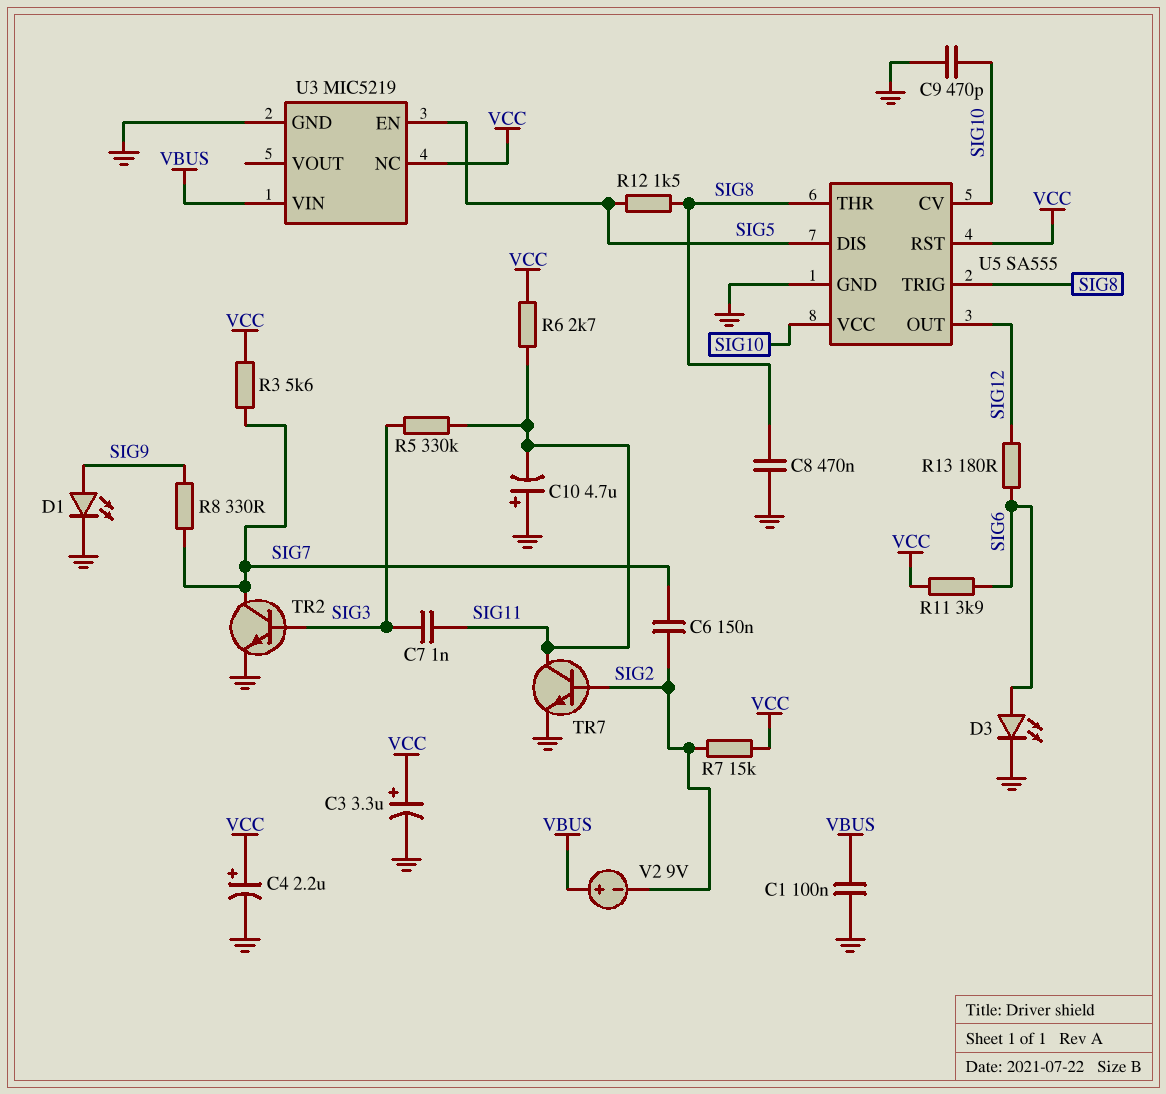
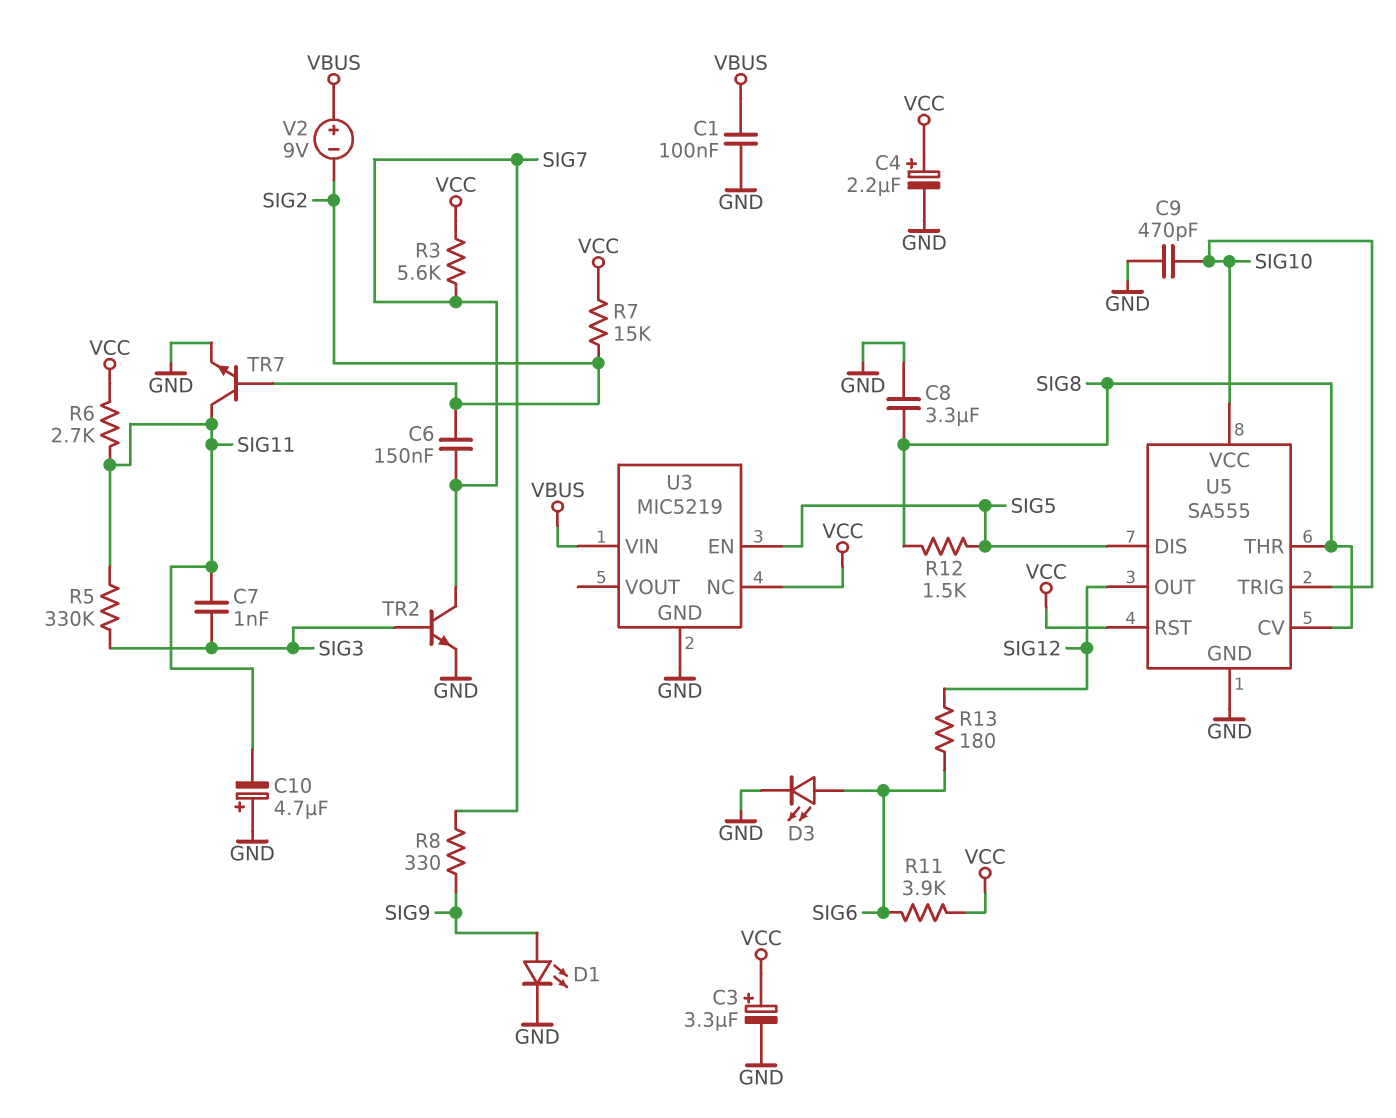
C8: 470nF (GND, SIG8) -> 3.3uF (GND, SIG8)
U5 pin CV: SIG10 -> SIG8
U5 pin TRIG: SIG8 -> SIG10

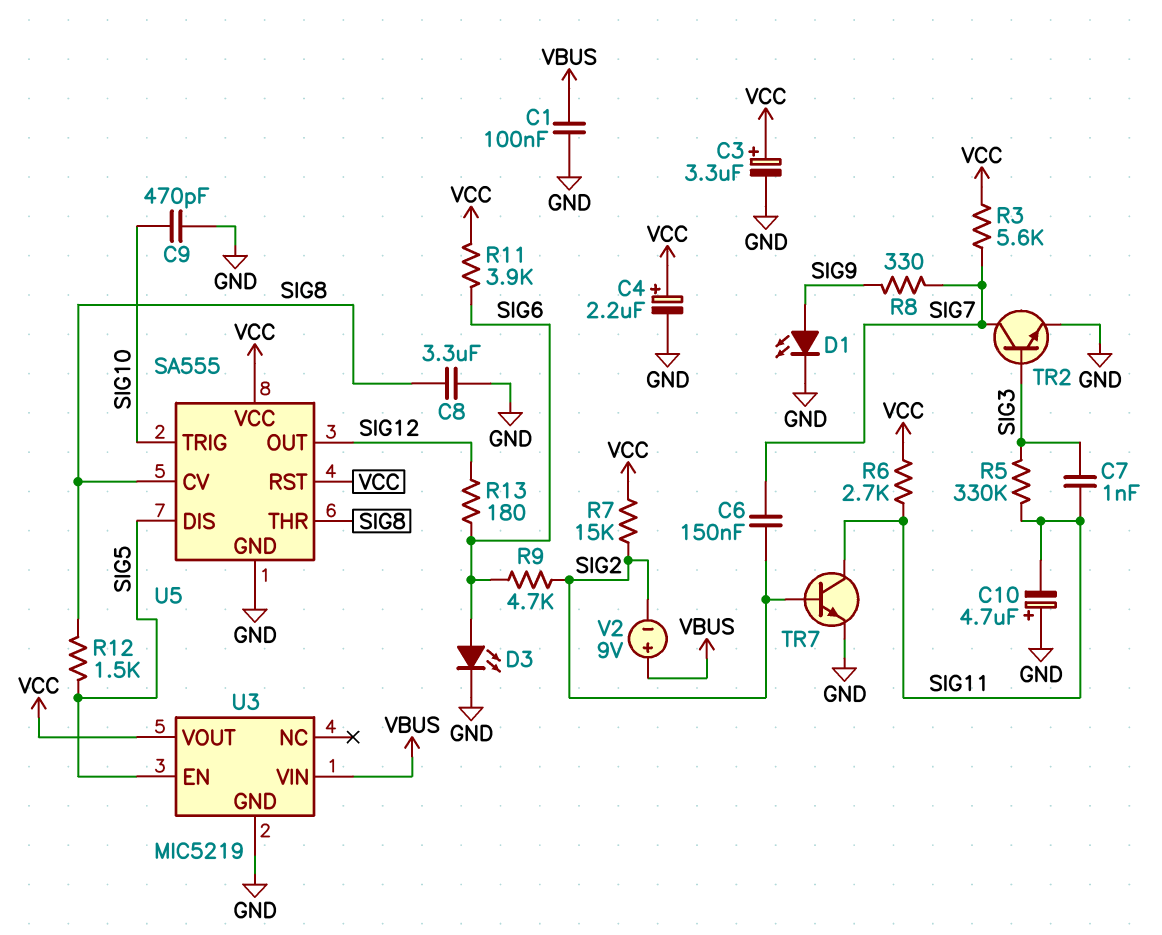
R9: none -> 4.7k (SIG2, SIG6)
U3 pin NC: VCC -> none
U3 pin VOUT: none -> VCC
U5 pin VCC: SIG10 -> VCC

